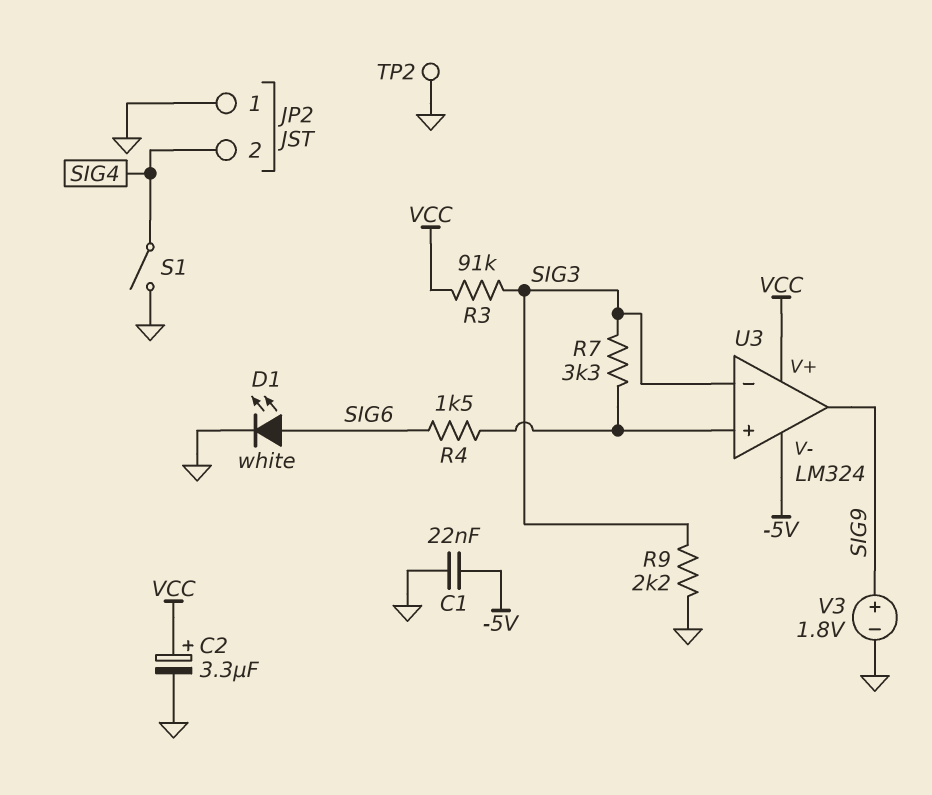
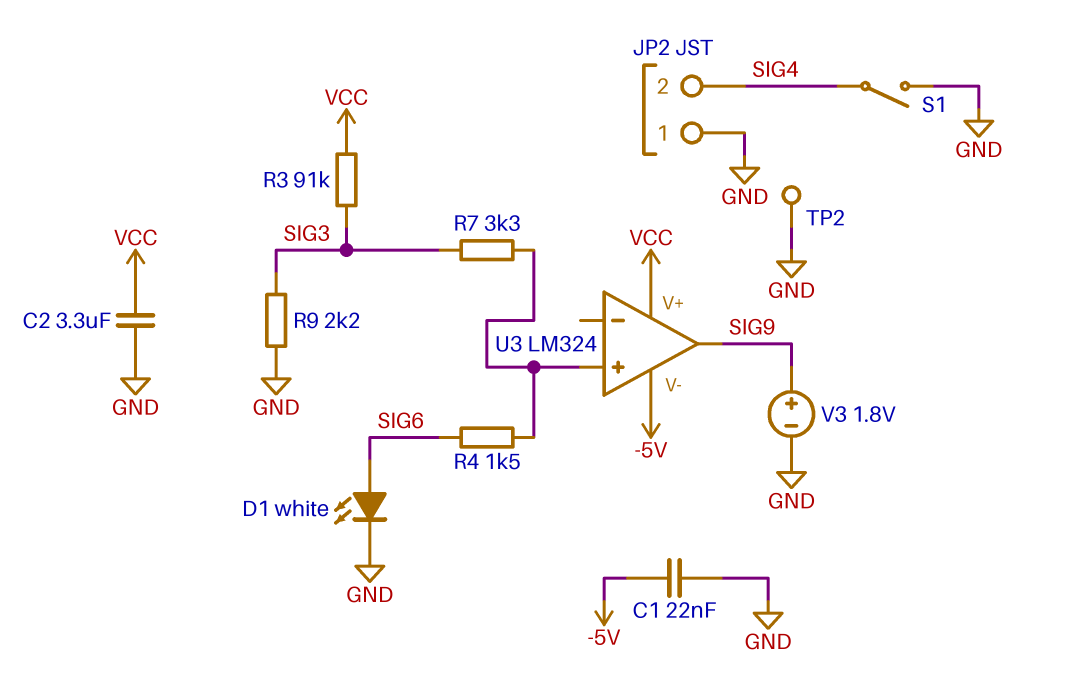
C2: 3.3uF (plus VCC, minus GND) -> 3.3uF (GND, VCC)
U3 pin in-: SIG3 -> none

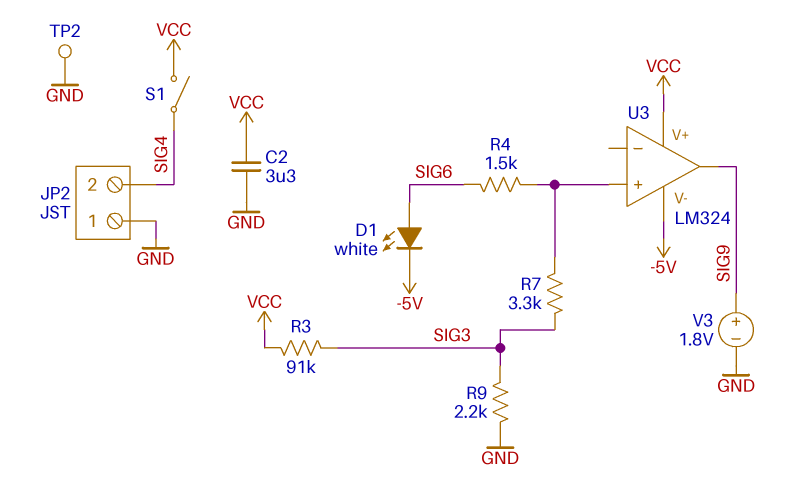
C1: 22nF (-5V, GND) -> none
D1: LED white (A SIG6, K GND) -> LED white (A SIG6, K -5V)
S1: switch (GND, SIG4) -> switch (SIG4, VCC)

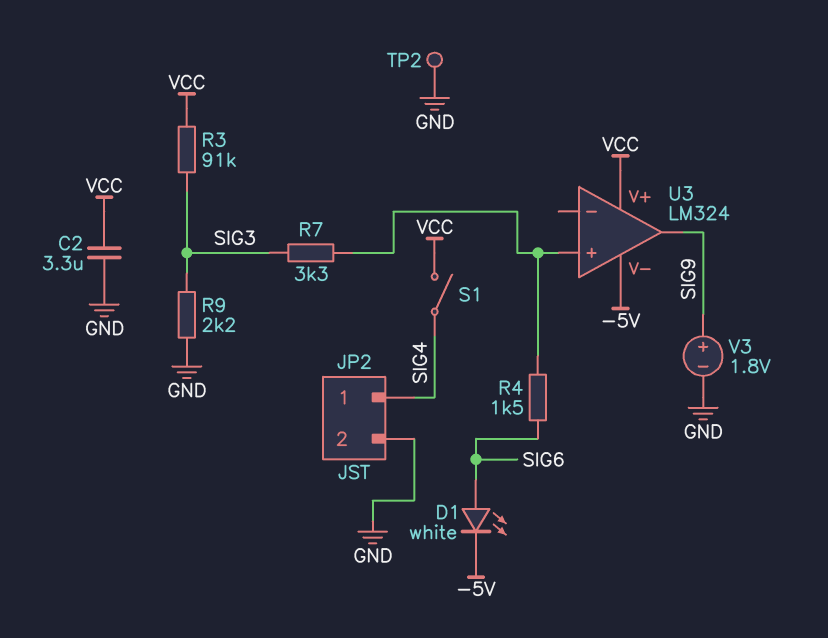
JP2 pin 1: GND -> SIG4
JP2 pin 2: SIG4 -> GND

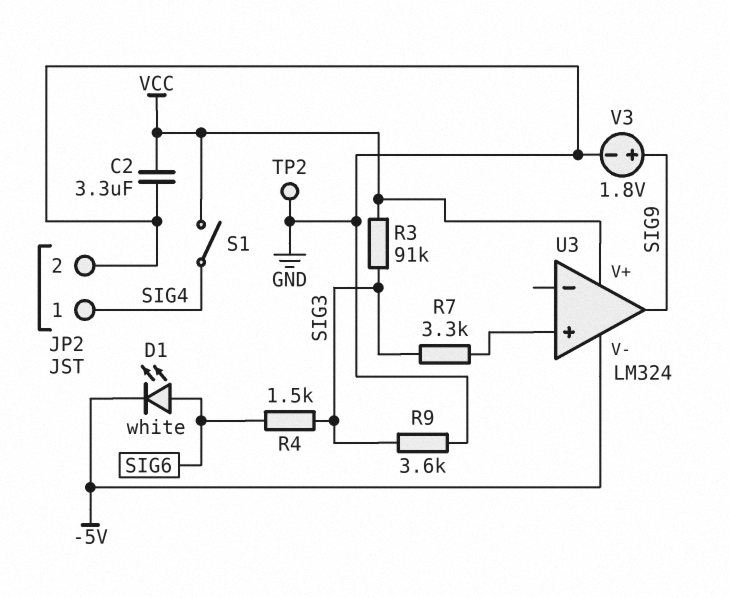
R4: 1.5k (SIG6, U3/in+) -> 1.5k (SIG3, SIG6)
R9: 2.2k (GND, SIG3) -> 3.6k (GND, SIG3)

